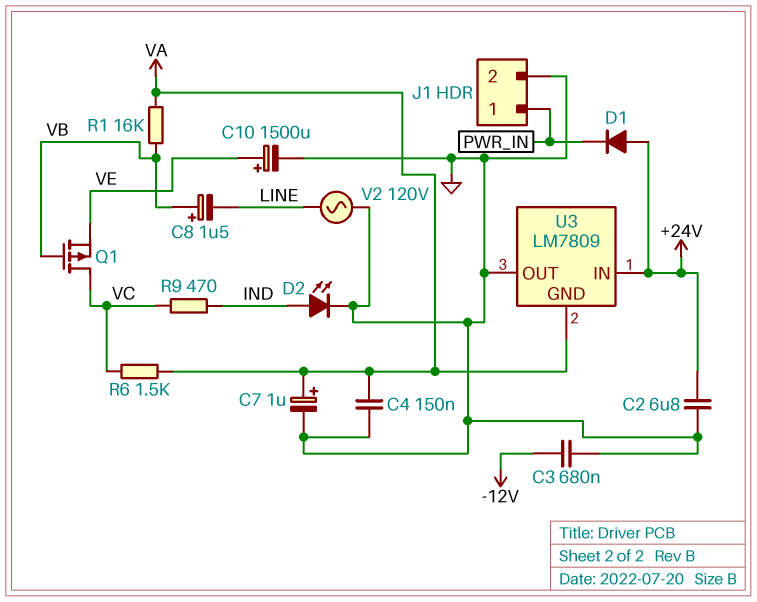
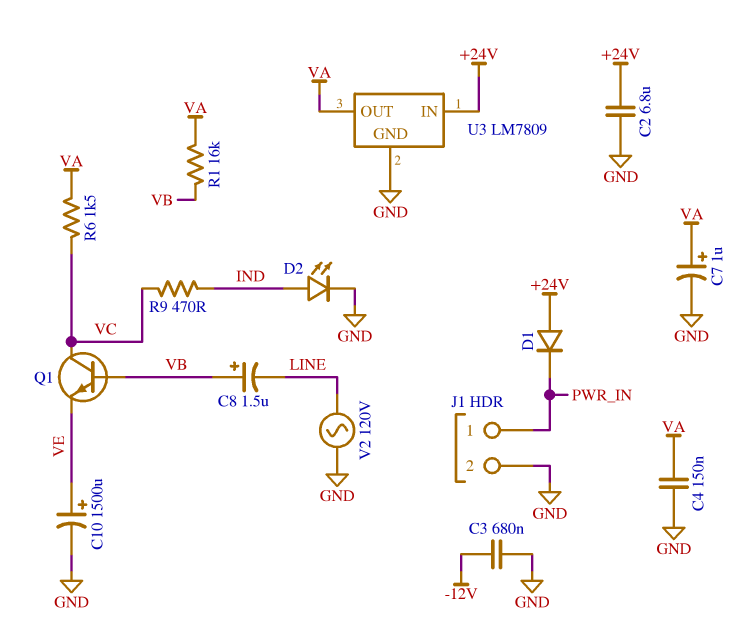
Q1: PMOS (G VB, D VC, S VE) -> NPN (B VB, C VC, E VE)
U3 pin GND: VA -> GND
U3 pin OUT: GND -> VA

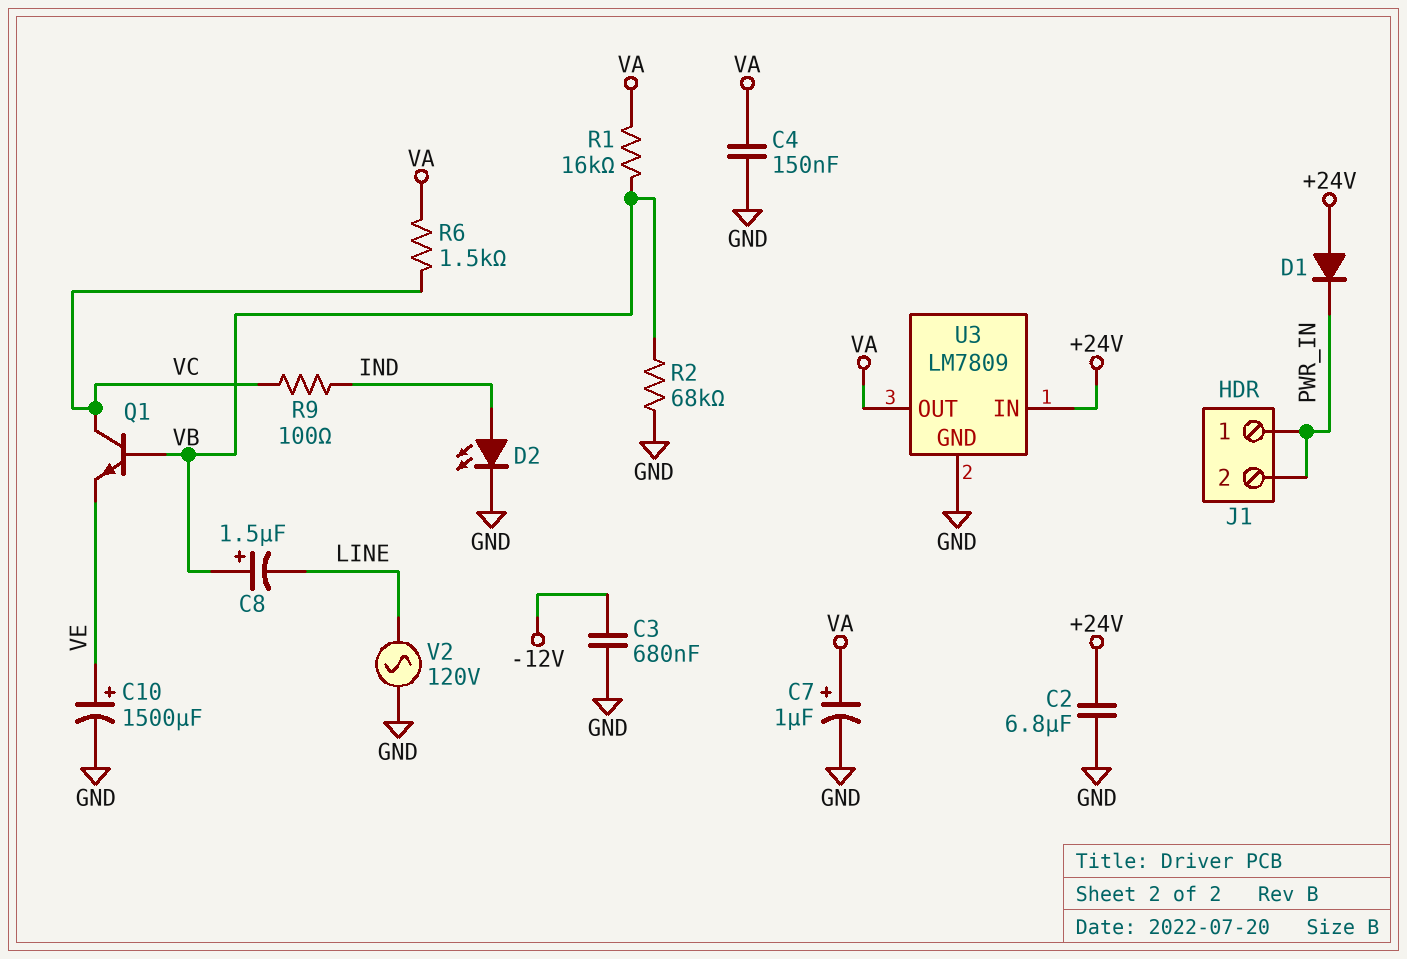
J1 pin 2: GND -> PWR_IN
R2: none -> 68k (GND, VB)
R9: 470 (IND, VC) -> 100 (IND, VC)

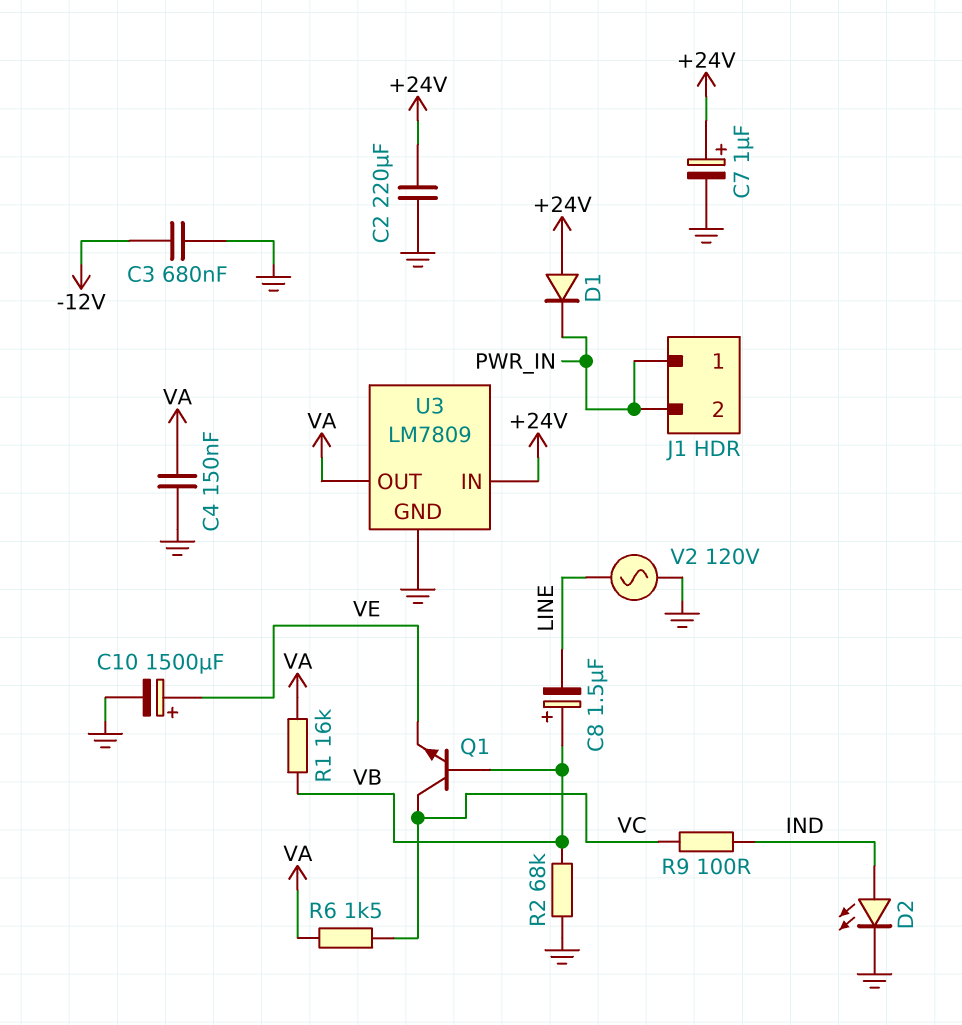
C2: 6.8uF (+24V, GND) -> 220uF (+24V, GND)
C7: 1uF (plus VA, minus GND) -> 1uF (plus +24V, minus GND)

